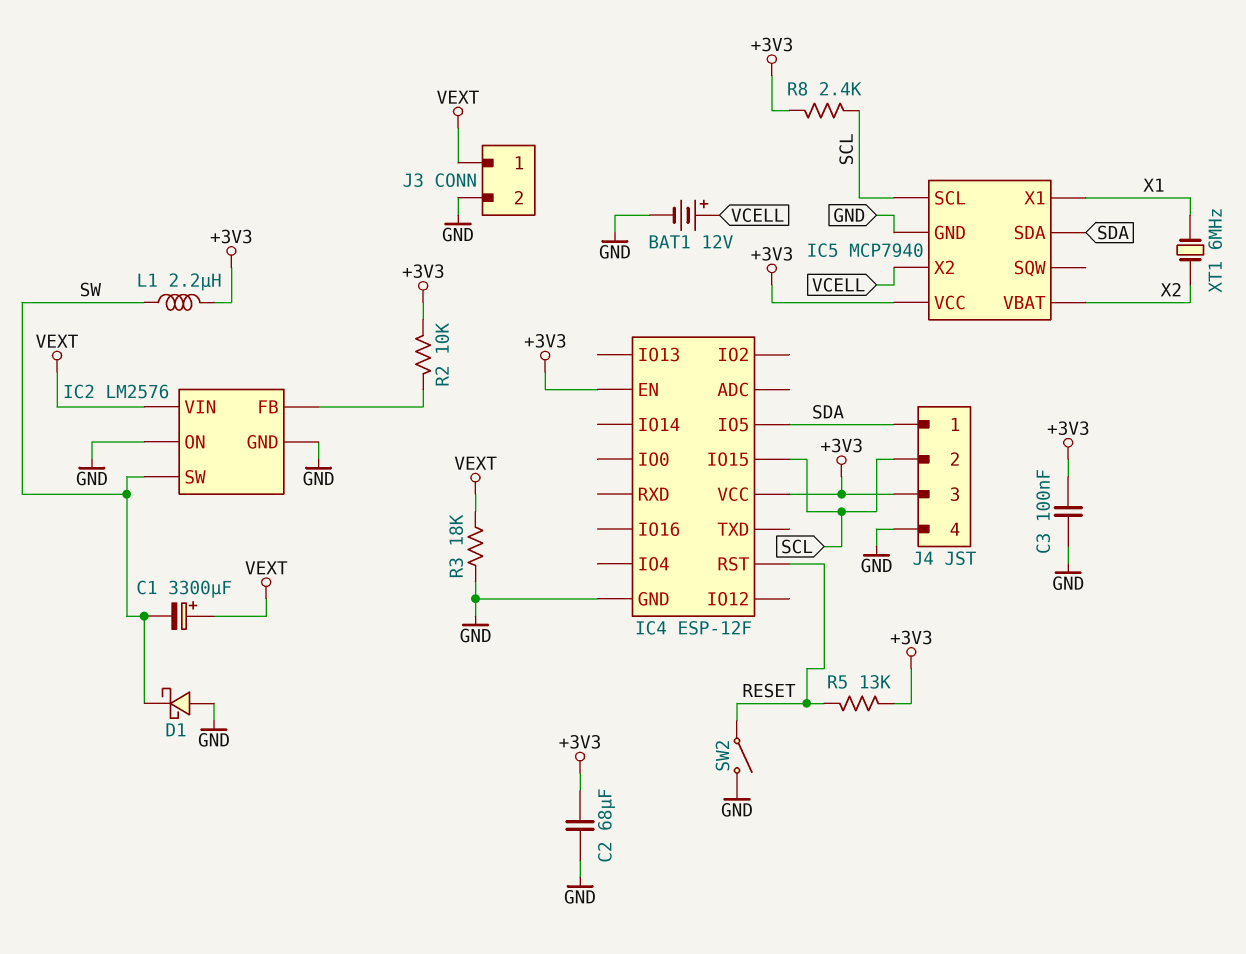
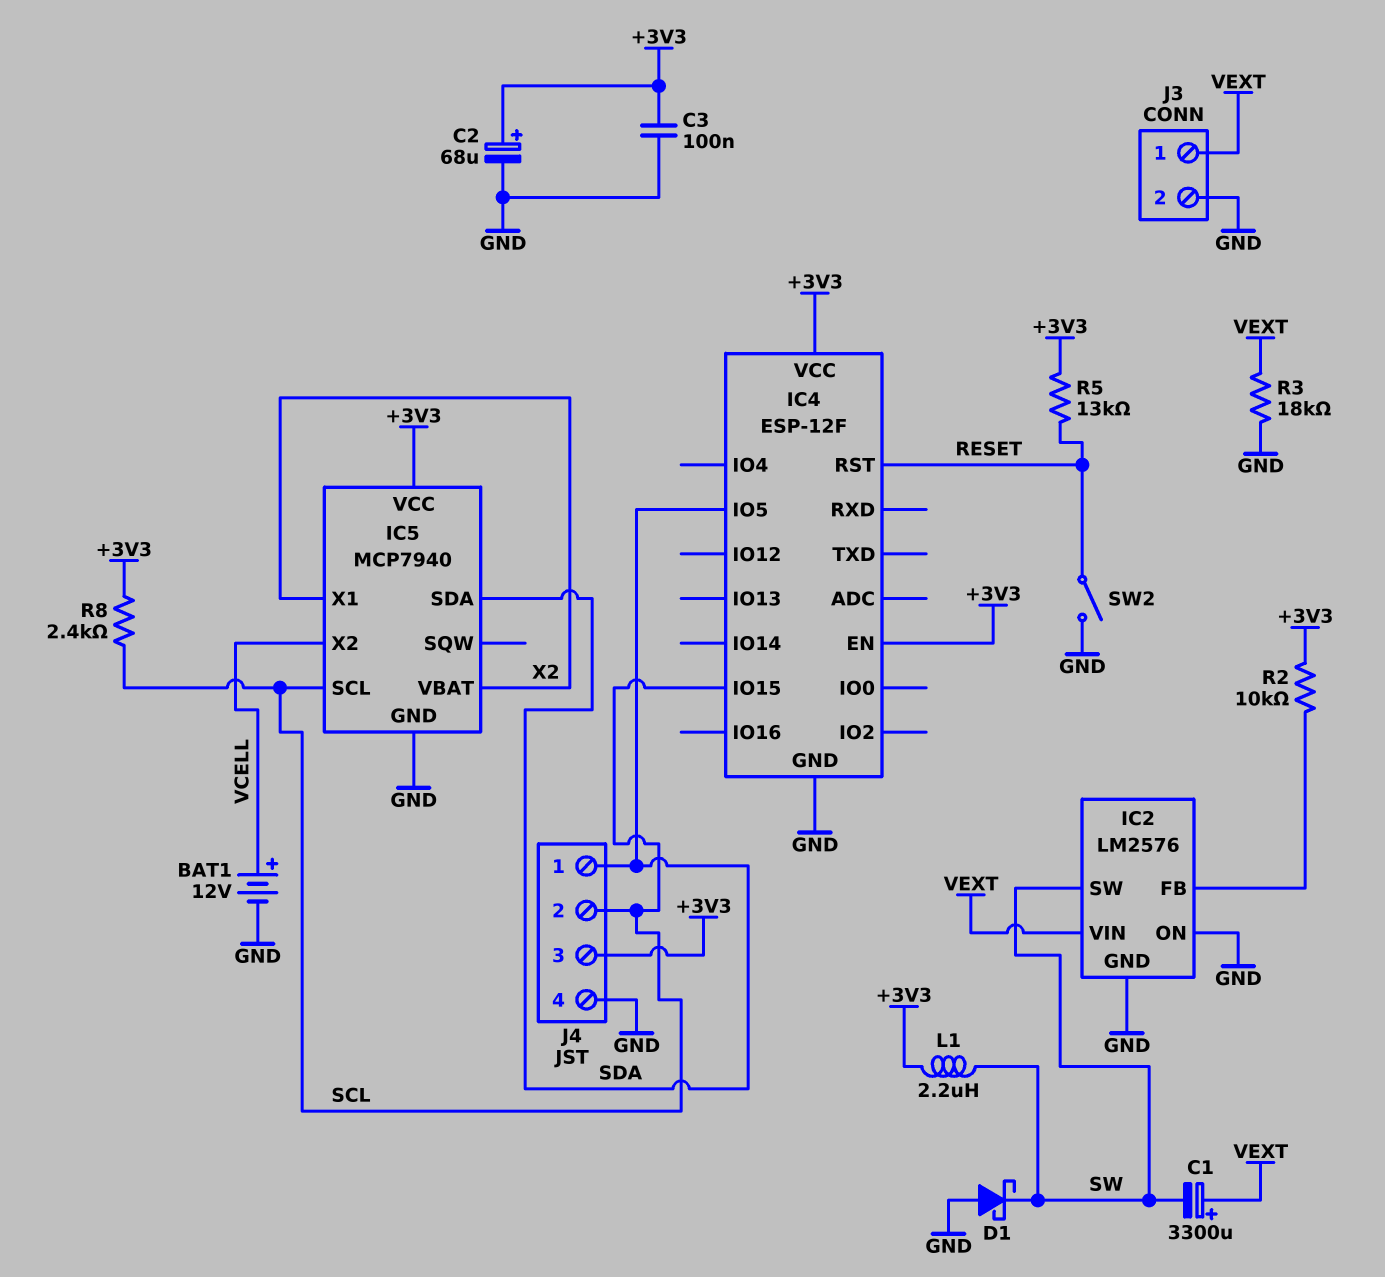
C2: 68uF (+3V3, GND) -> 68uF (plus +3V3, minus GND)
IC5 pin X1: X1 -> X2
XT1: 6MHz (X1, X2) -> none

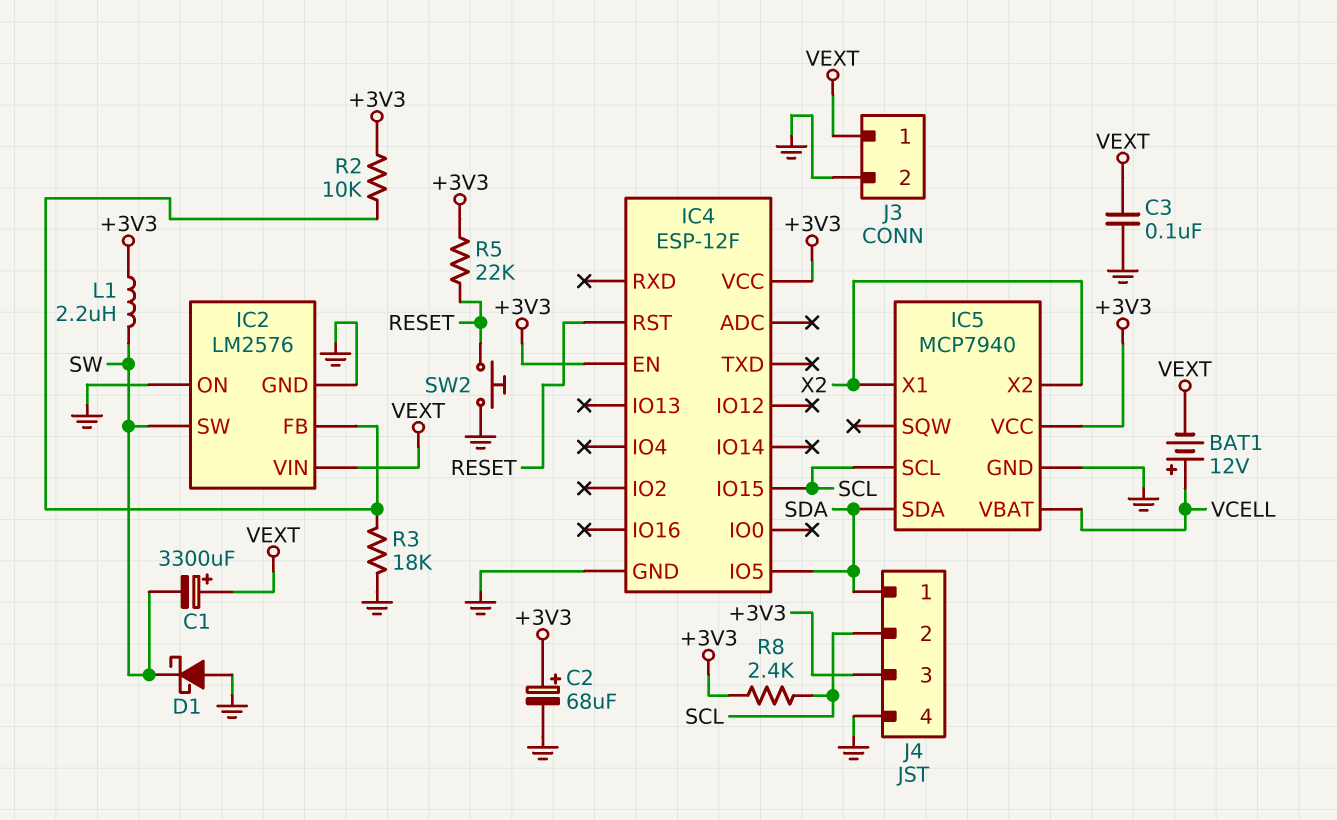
BAT1: 12V (plus VCELL, minus GND) -> 12V (plus VCELL, minus VEXT)
C3: 100nF (+3V3, GND) -> 100nF (GND, VEXT)
IC5 pin VBAT: X2 -> VCELL
IC5 pin X2: VCELL -> X2
R3: 18k (GND, VEXT) -> 18k (GND, IC2/FB)
R5: 13k (+3V3, RESET) -> 22k (+3V3, RESET)
SW2: switch (GND, RESET) -> button (GND, RESET)

